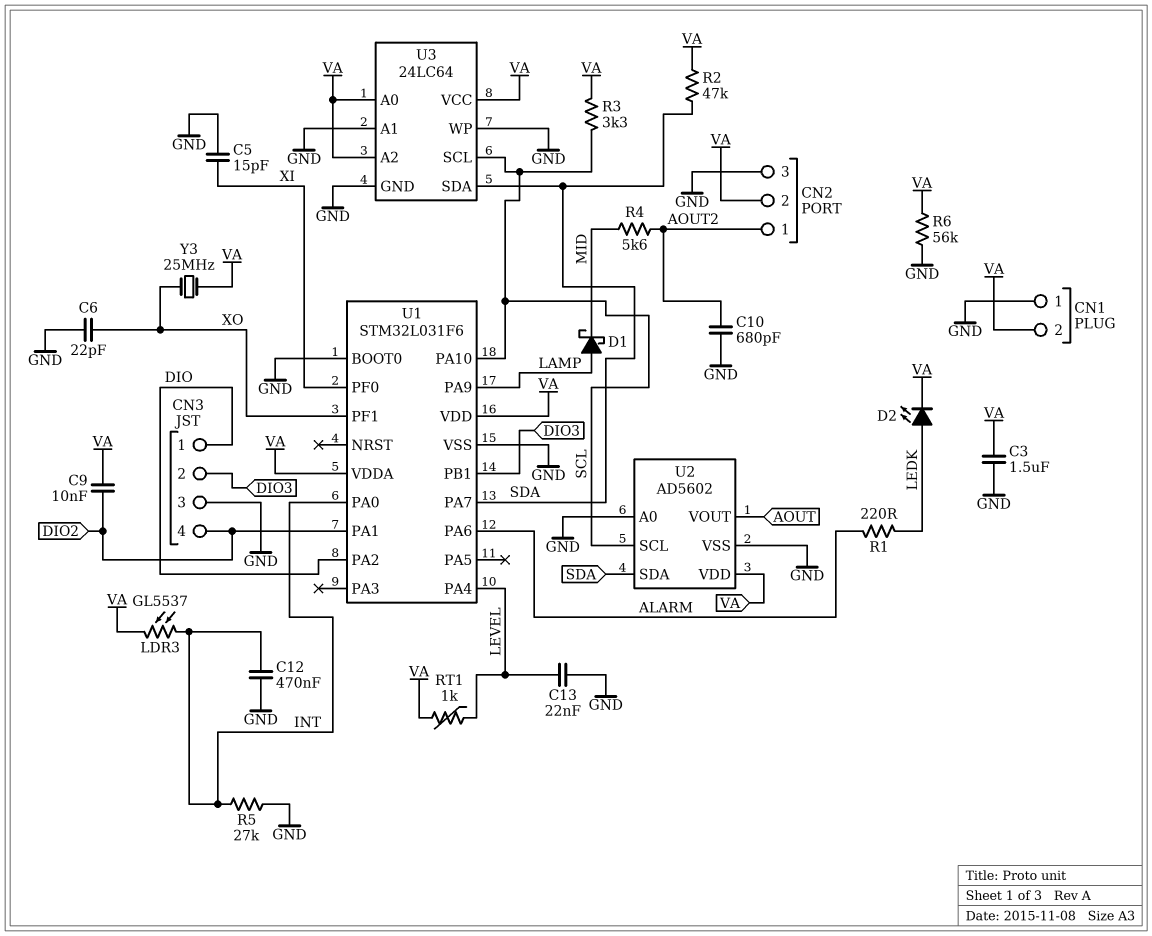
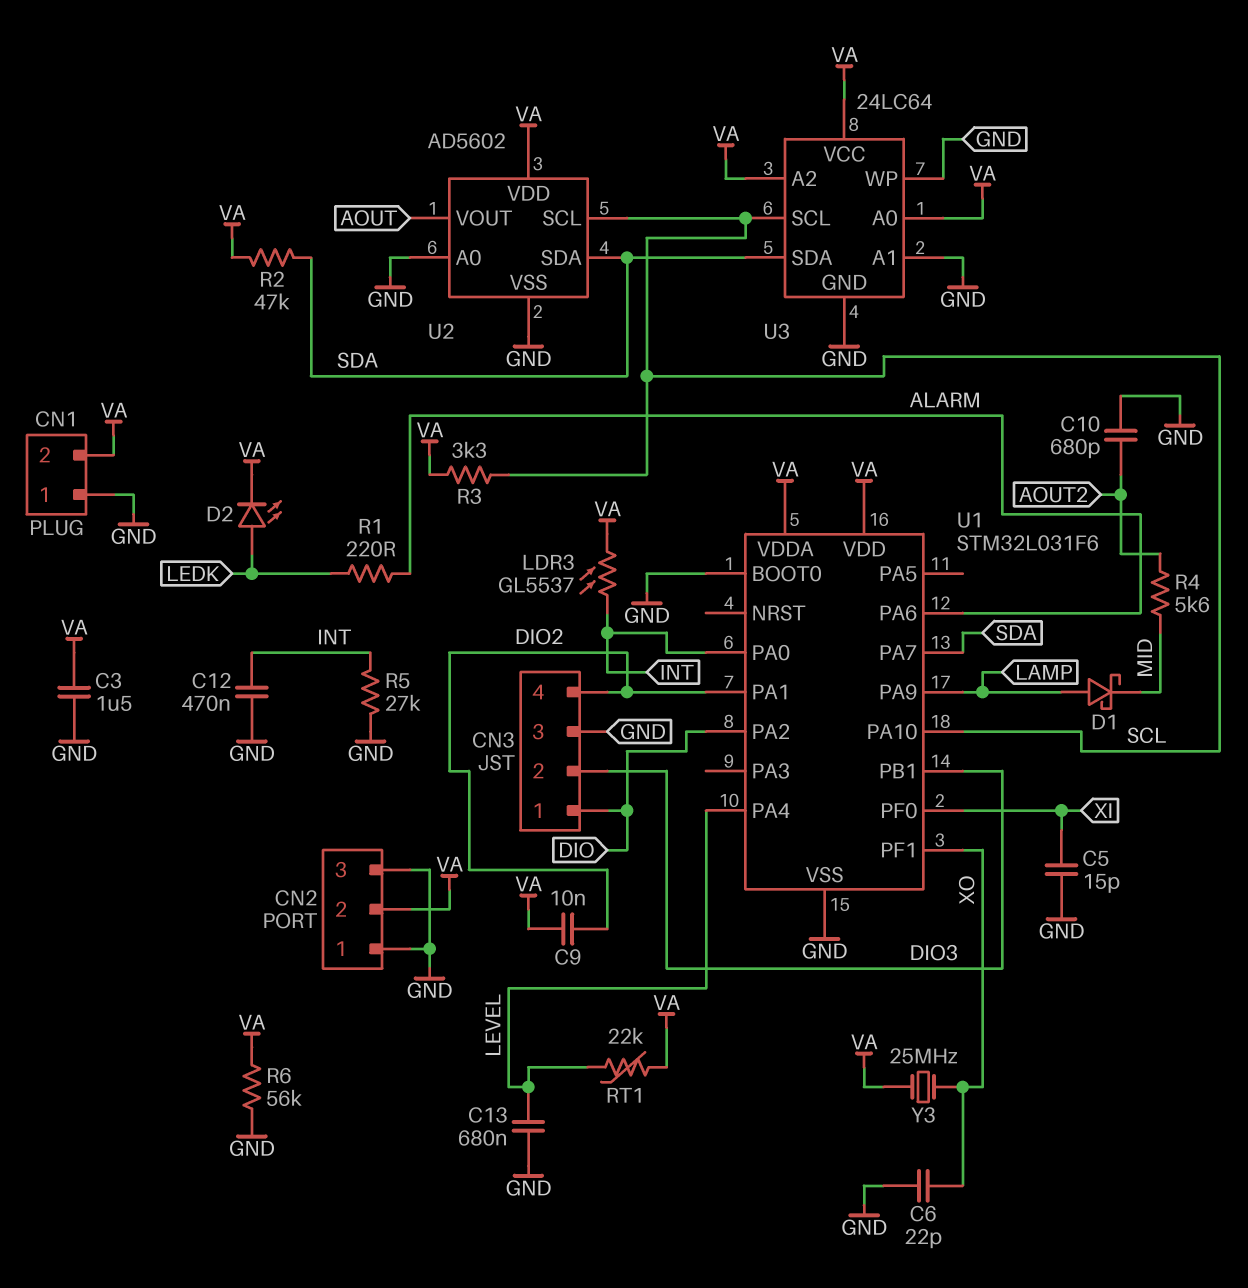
C13: 22nF (GND, LEVEL) -> 680nF (GND, LEVEL)
CN2 pin 1: AOUT2 -> GND
RT1: 1k (LEVEL, VA) -> 22k (LEVEL, VA)

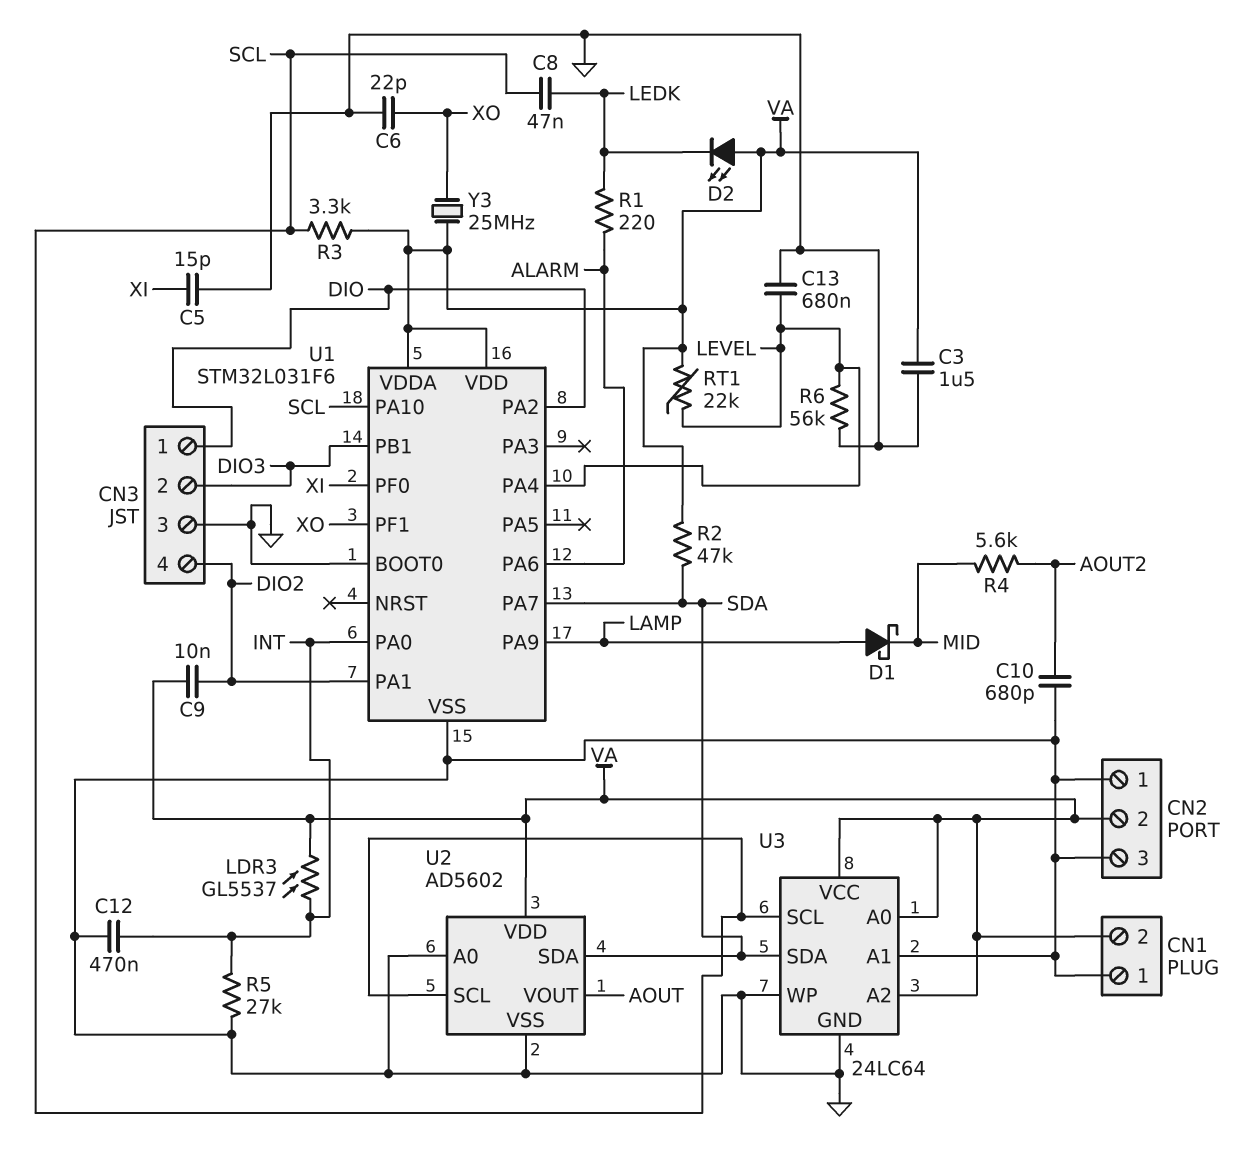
C8: none -> 47nF (LEDK, SCL)
D2: LED (A LEDK, K VA) -> LED (A VA, K LEDK)
R6: 56k (GND, VA) -> 56k (GND, LEVEL)

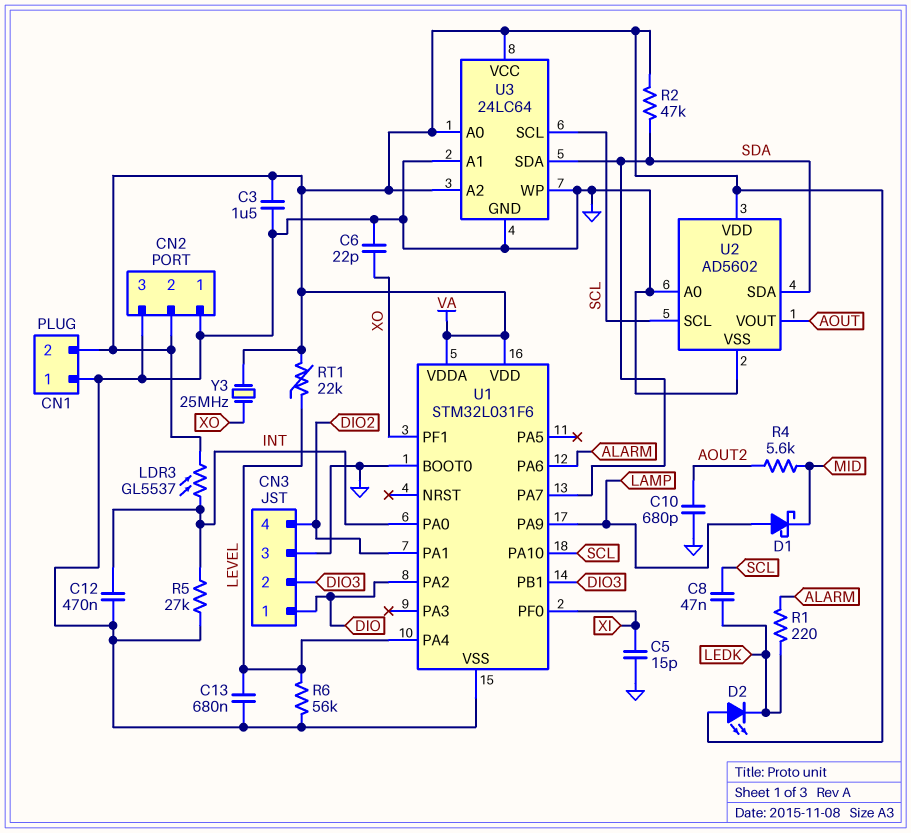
C9: 10nF (DIO2, VA) -> none
R3: 3.3k (SCL, VA) -> none

